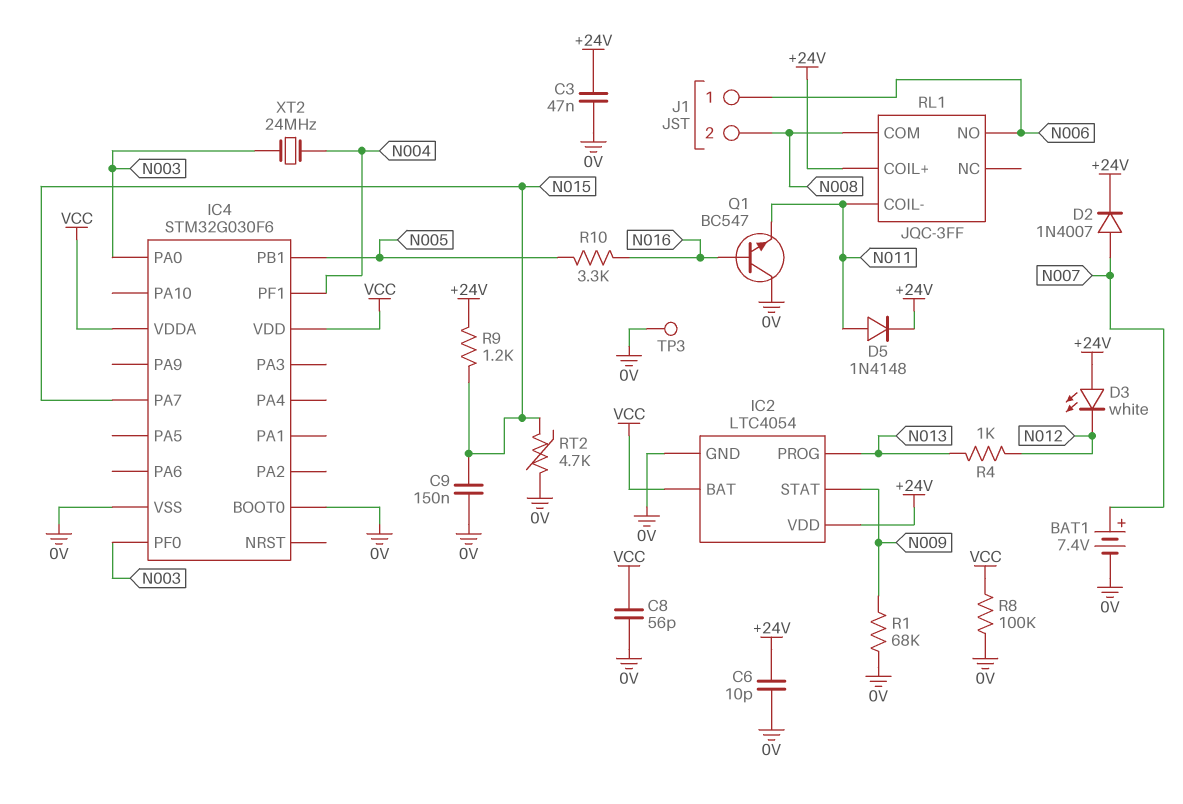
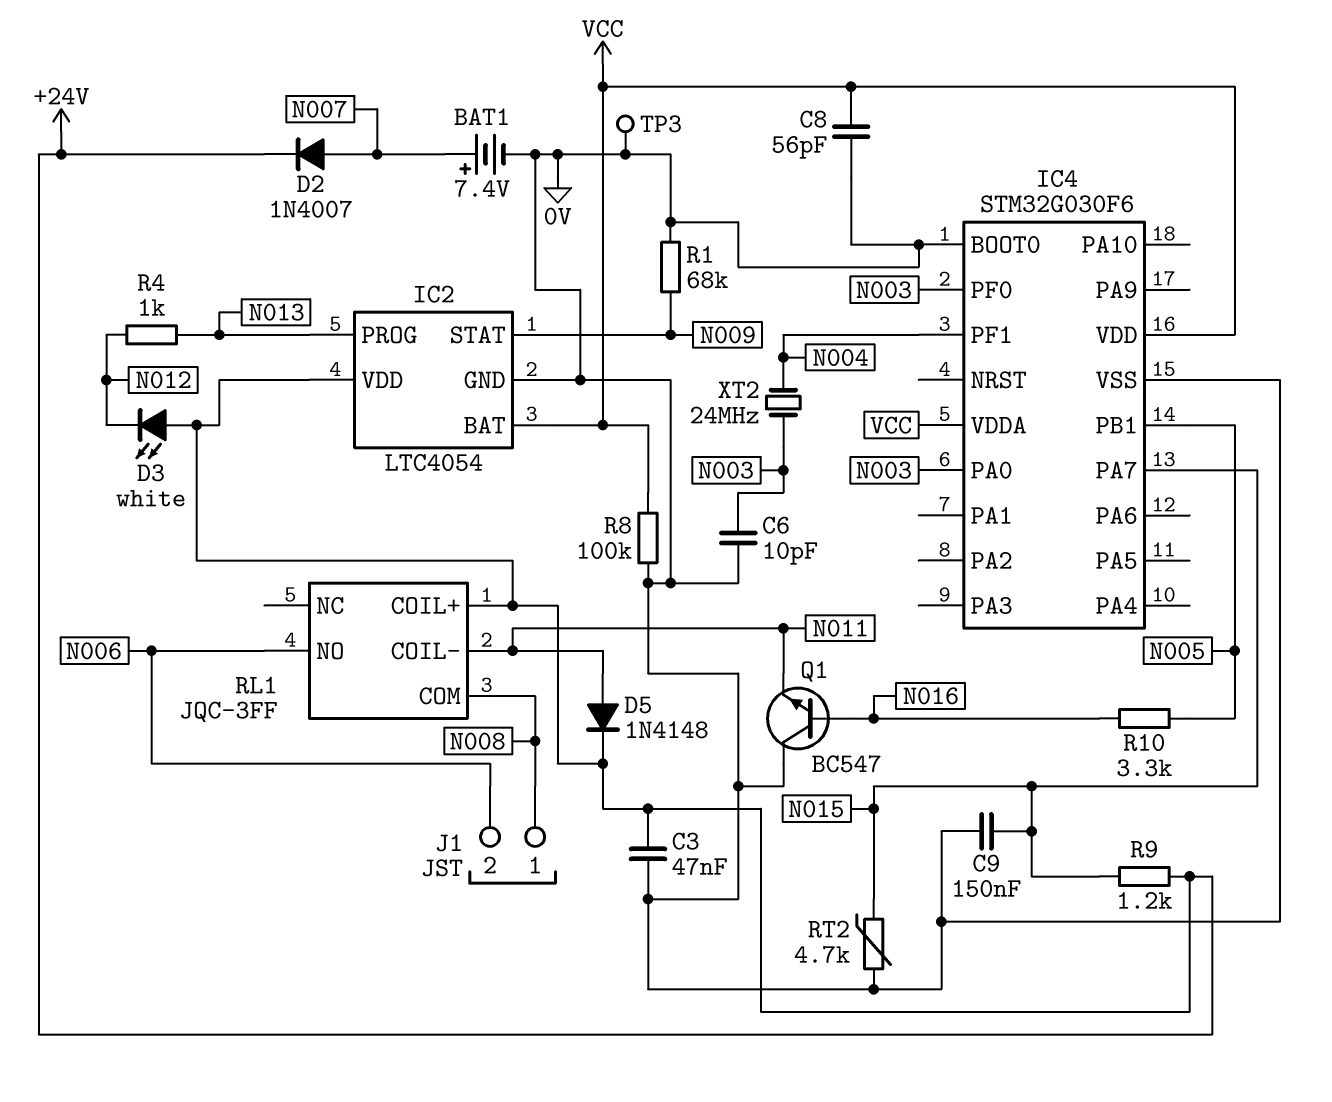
C6: 10pF (+24V, 0V) -> 10pF (0V, N003)
J1 pin 1: N006 -> N008
J1 pin 2: N008 -> N006

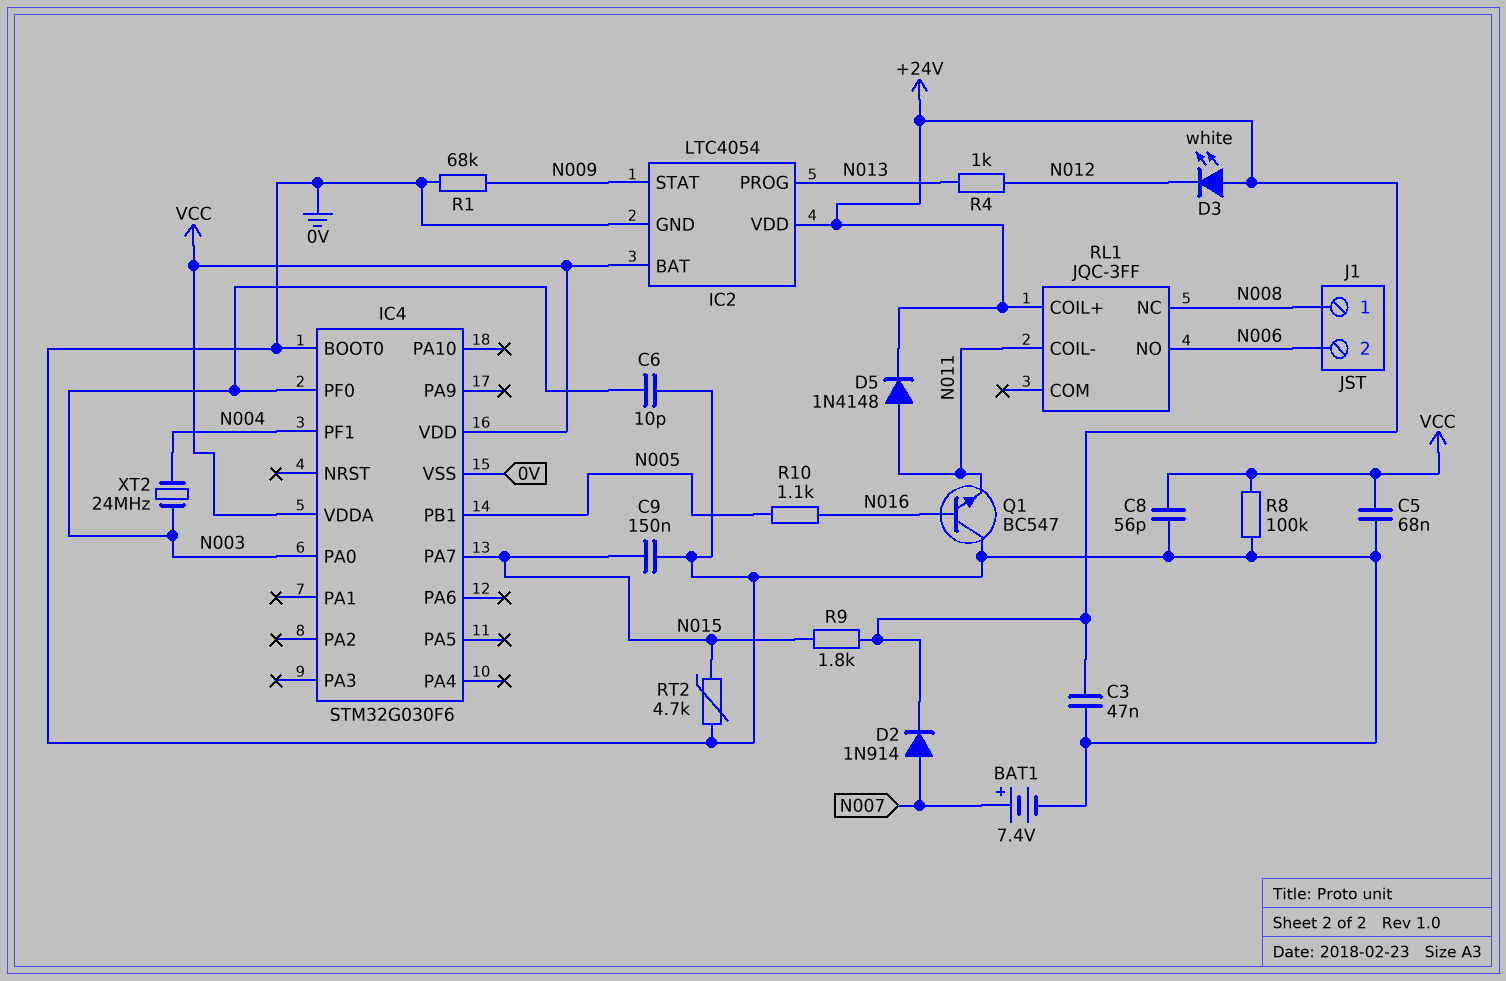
C5: none -> 68nF (0V, VCC)
D2: diode 1N4007 (A N007, K +24V) -> diode 1N914 (A N007, K +24V)
R9: 1.2k (+24V, N015) -> 1.8k (+24V, N015)
R10: 3.3k (N005, N016) -> 1.1k (N005, N016)
RL1 pin COM: N008 -> none
RL1 pin NC: none -> N008
TP3: test point (0V) -> none

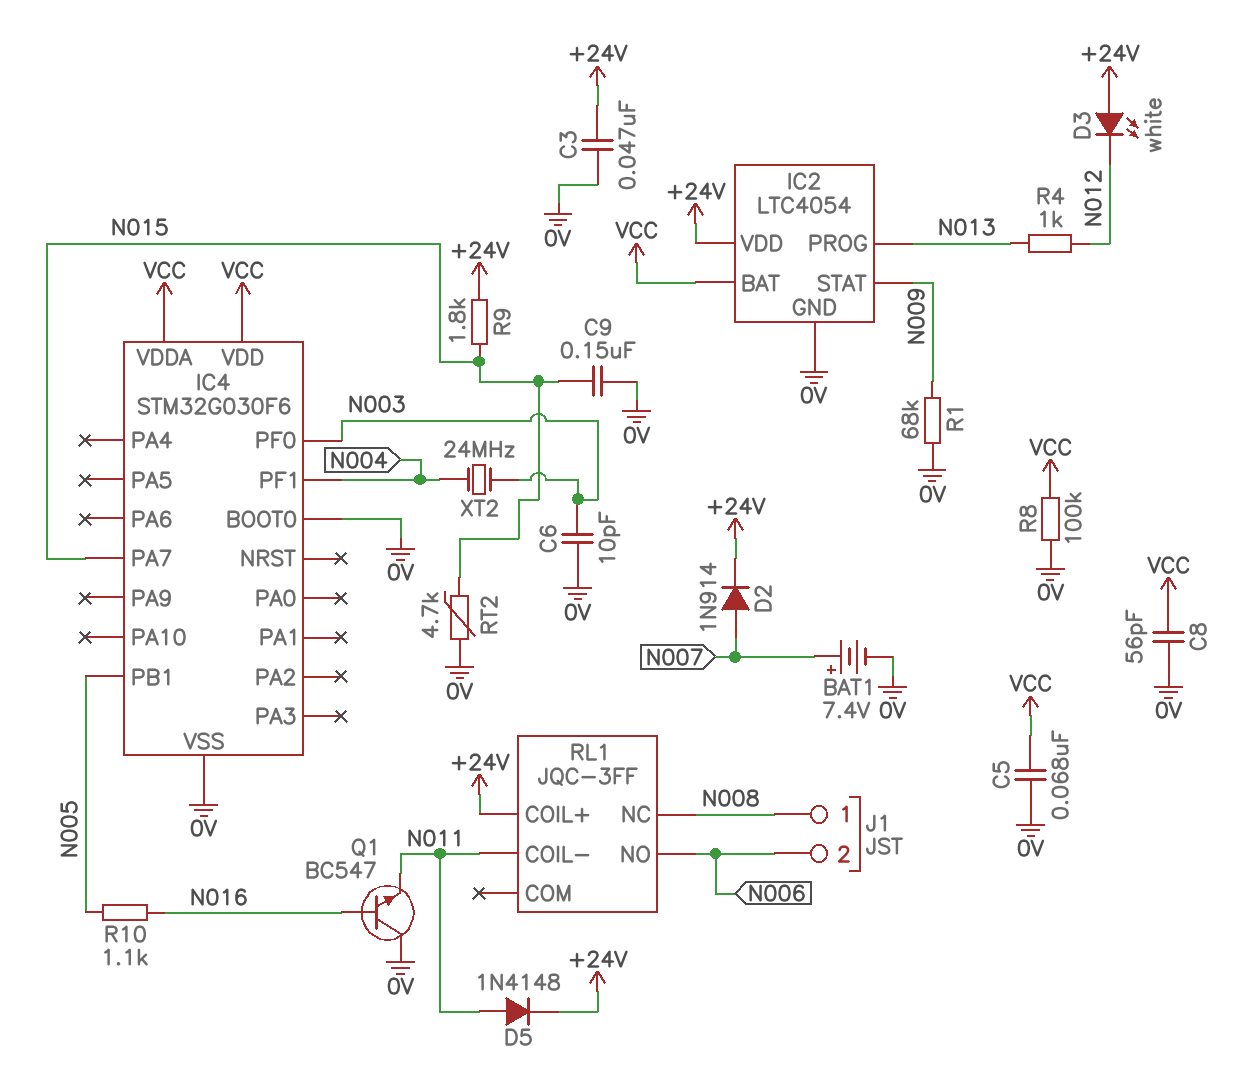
IC4 pin PA0: N003 -> none

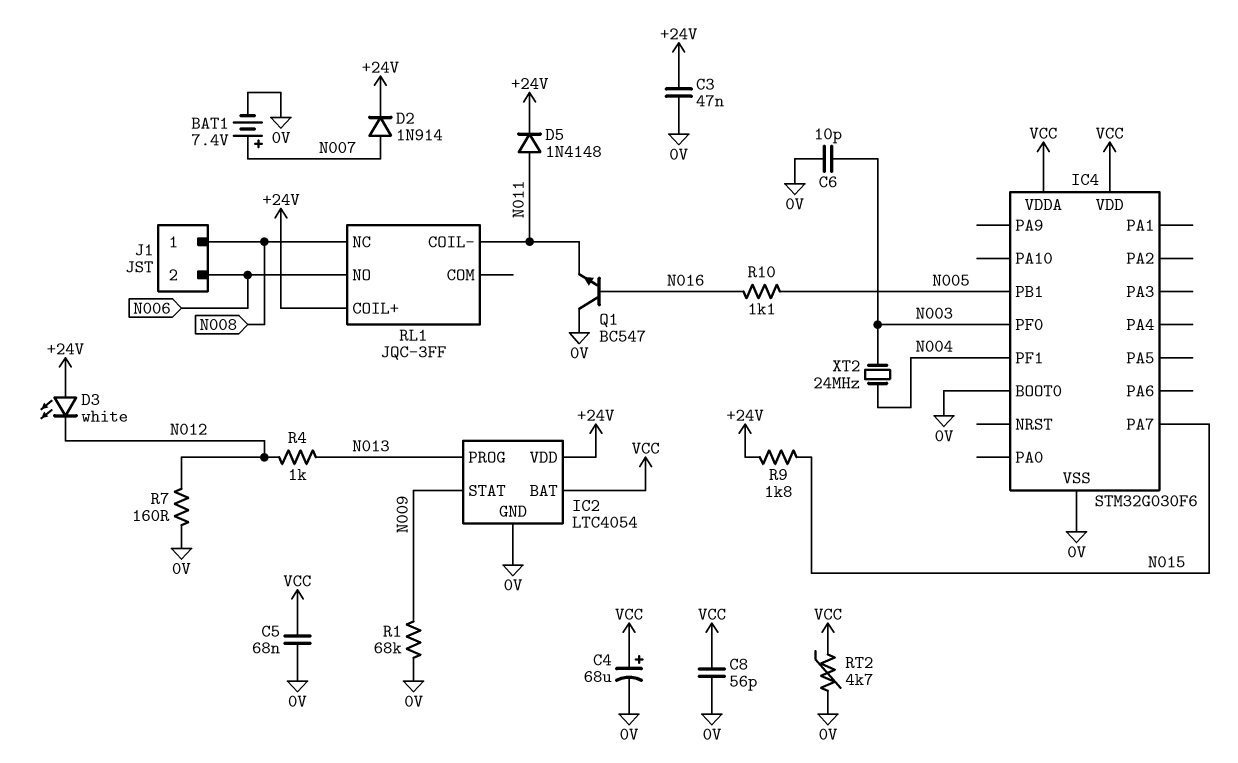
C4: none -> 68uF (plus VCC, minus 0V)
C9: 150nF (0V, N015) -> none
R7: none -> 160 (0V, N012)
R8: 100k (0V, VCC) -> none
RT2: 4.7k (0V, N015) -> 4.7k (0V, VCC)

